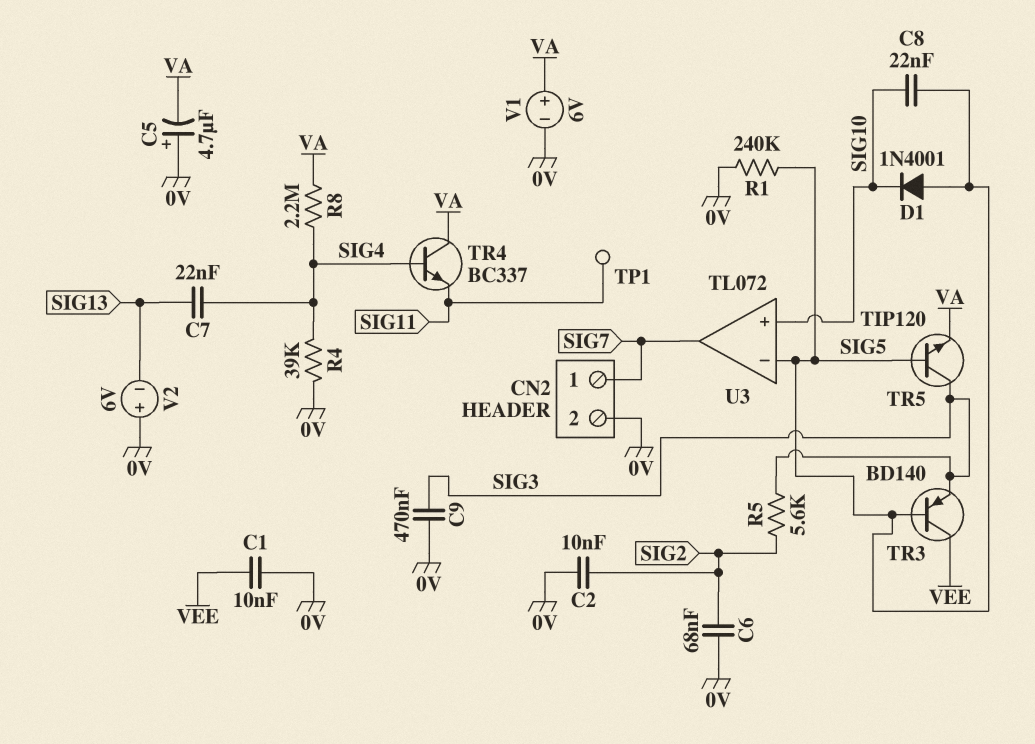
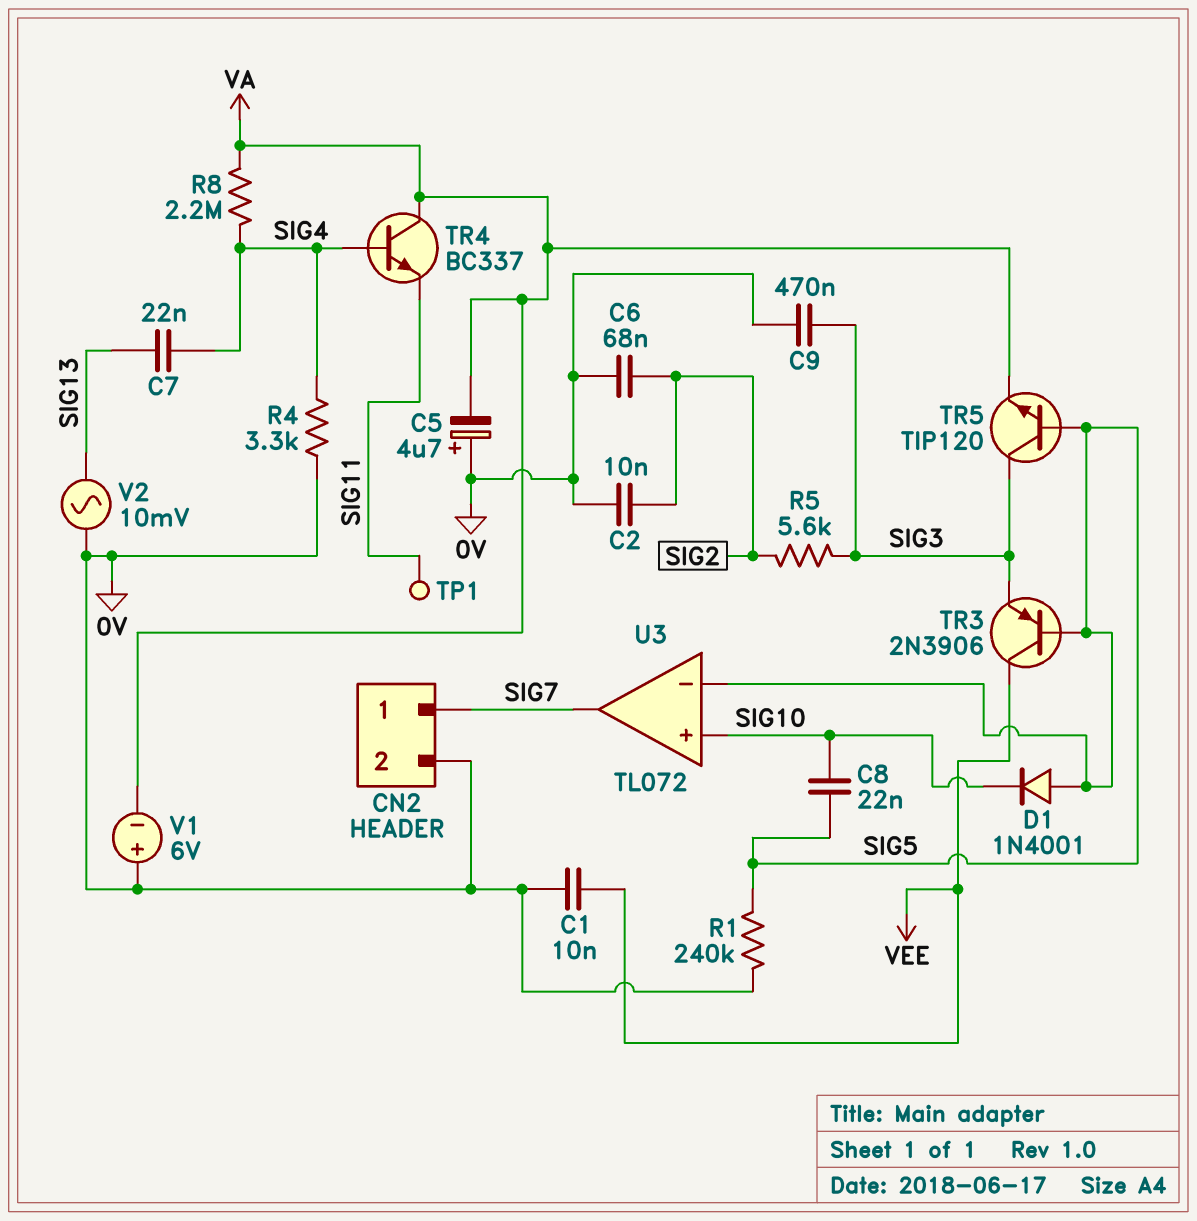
R4: 39k (0V, SIG4) -> 3.3k (0V, SIG4)
TR3: PNP BD140 (B SIG5, C VEE, E SIG3) -> PNP 2N3906 (B SIG5, C VEE, E SIG3)
V1: 6V (plus VA, minus 0V) -> 6V (plus 0V, minus VA)
V2: 6V (plus 0V, minus SIG13) -> AC 10mV (0V, SIG13)

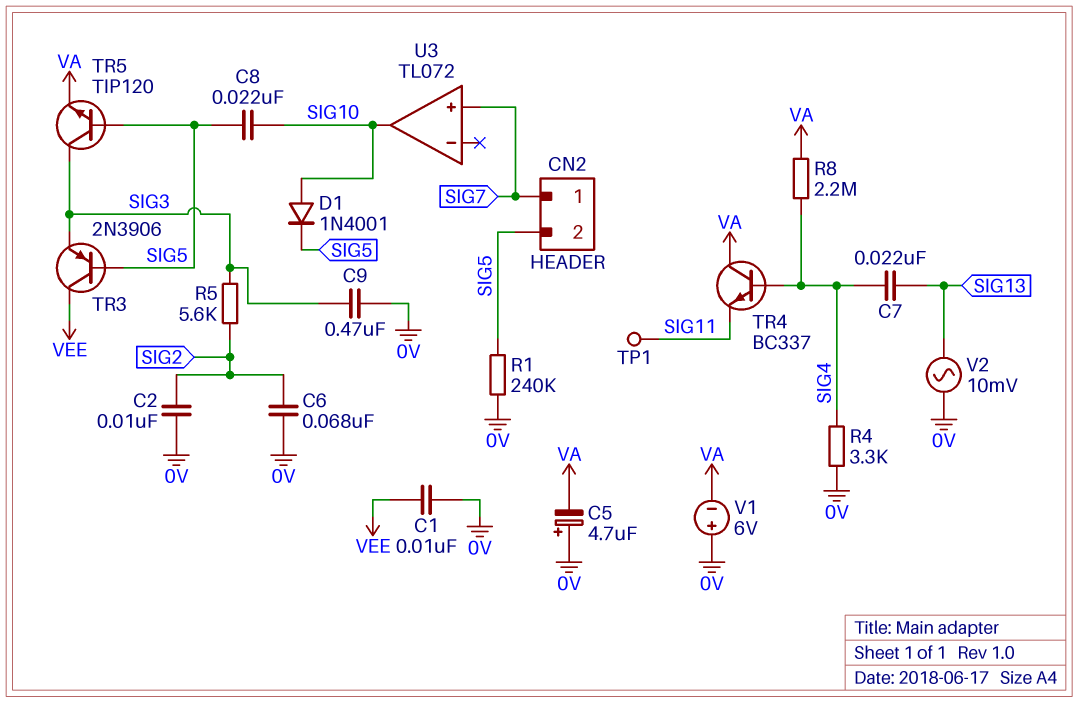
CN2 pin 2: 0V -> SIG5
D1: diode 1N4001 (A SIG5, K SIG10) -> diode 1N4001 (A SIG10, K SIG5)
U3 pin in+: SIG10 -> SIG7
U3 pin in-: SIG5 -> none
U3 pin out: SIG7 -> SIG10

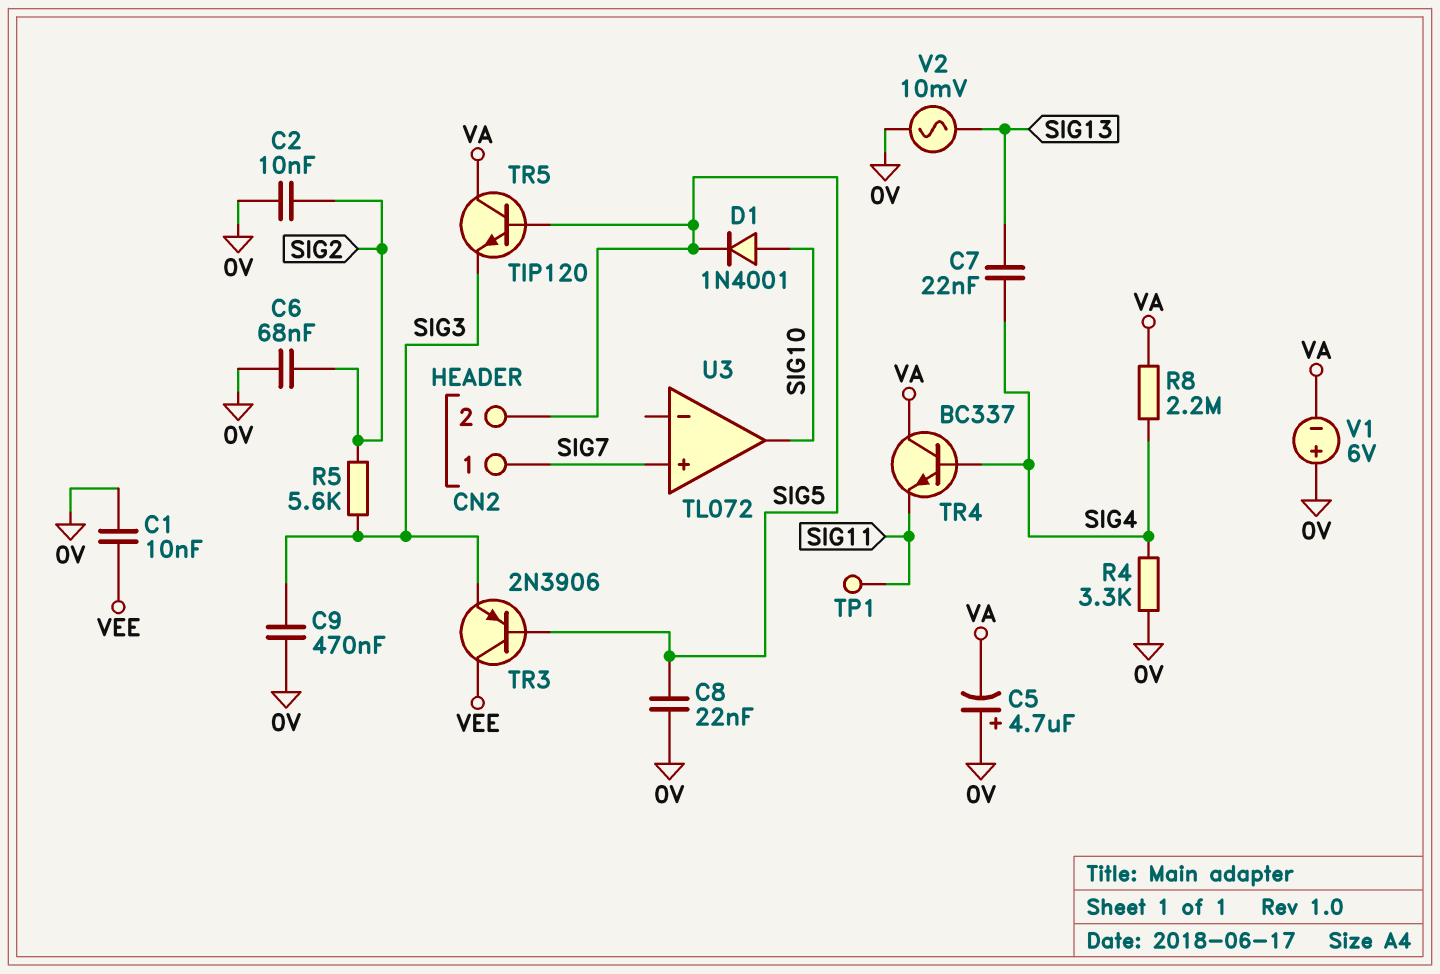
C8: 22nF (SIG5, SIG10) -> 22nF (0V, SIG5)
R1: 240k (0V, SIG5) -> none
TR5: NPN TIP120 (B SIG5, C SIG3, E VA) -> NPN TIP120 (B SIG5, C VA, E SIG3)

